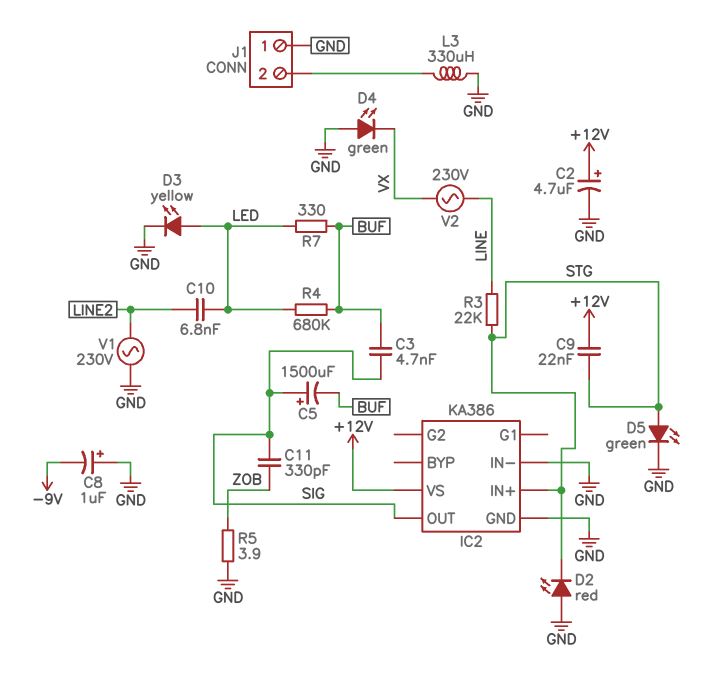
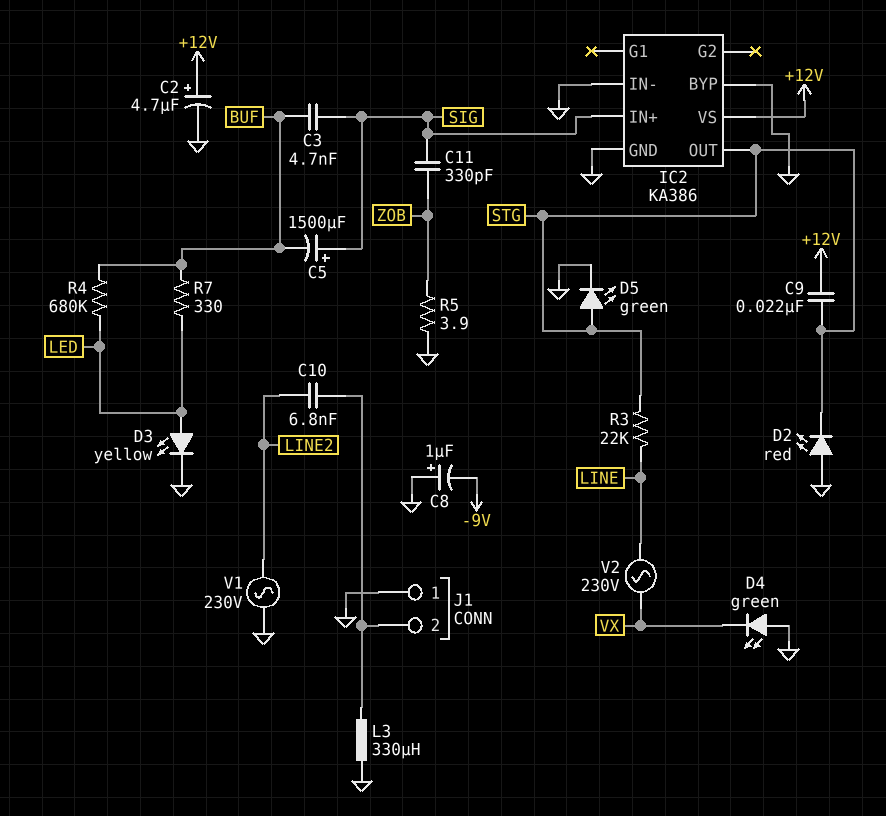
C10: 6.8nF (LED, LINE2) -> 6.8nF (J1/2, LINE2)
IC2 pin BYP: none -> GND
IC2 pin IN+: STG -> SIG
IC2 pin OUT: SIG -> STG

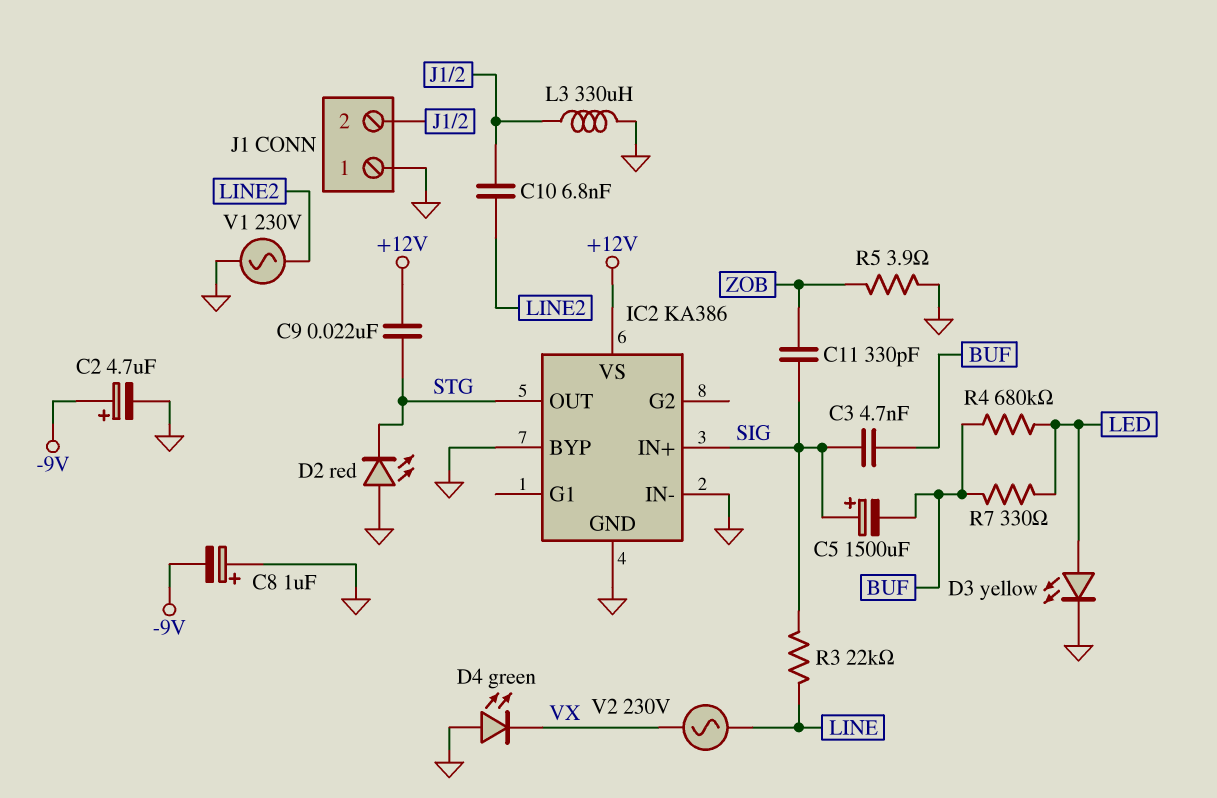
C2: 4.7uF (plus +12V, minus GND) -> 4.7uF (plus -9V, minus GND)
D5: LED green (A STG, K GND) -> none
R3: 22k (LINE, STG) -> 22k (LINE, SIG)

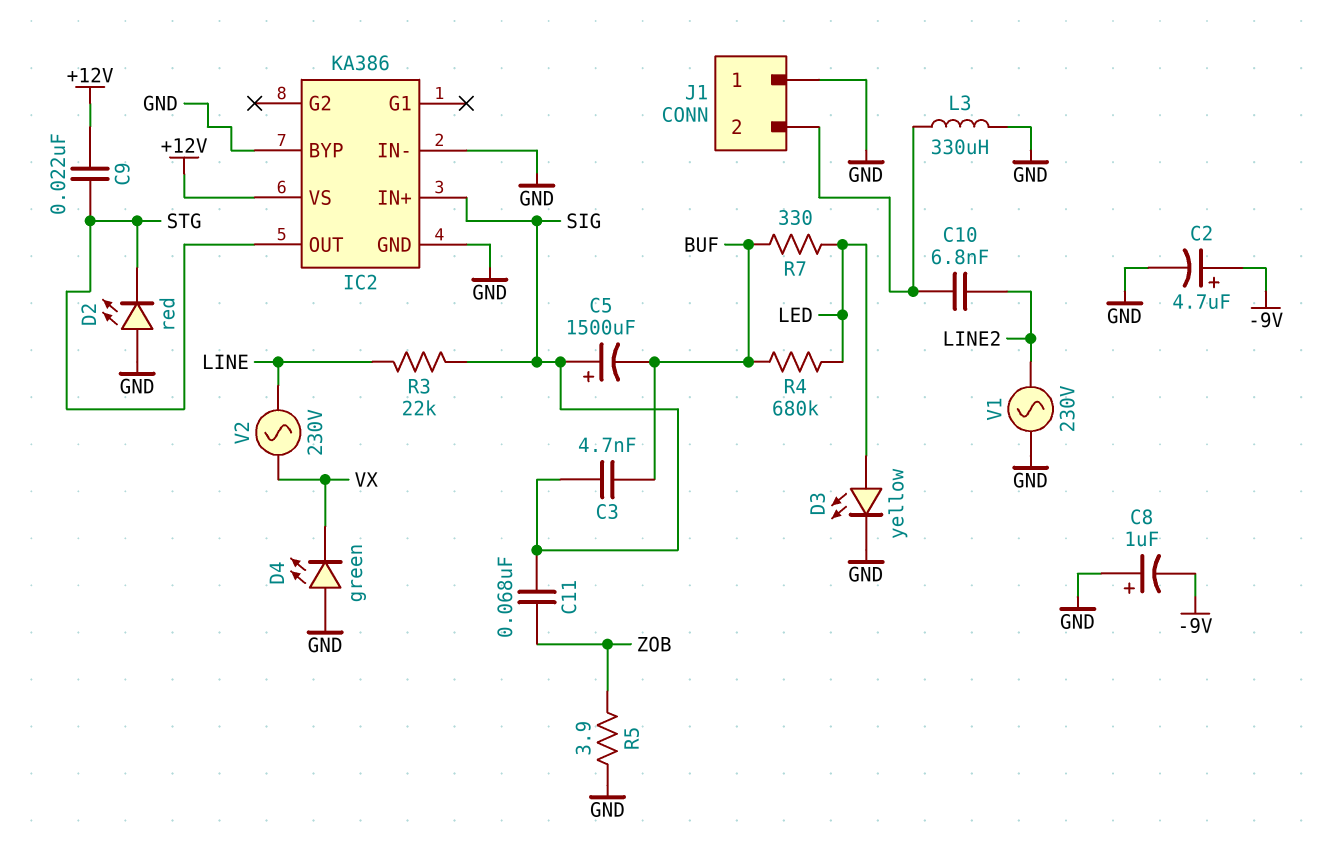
C11: 330pF (SIG, ZOB) -> 68nF (SIG, ZOB)

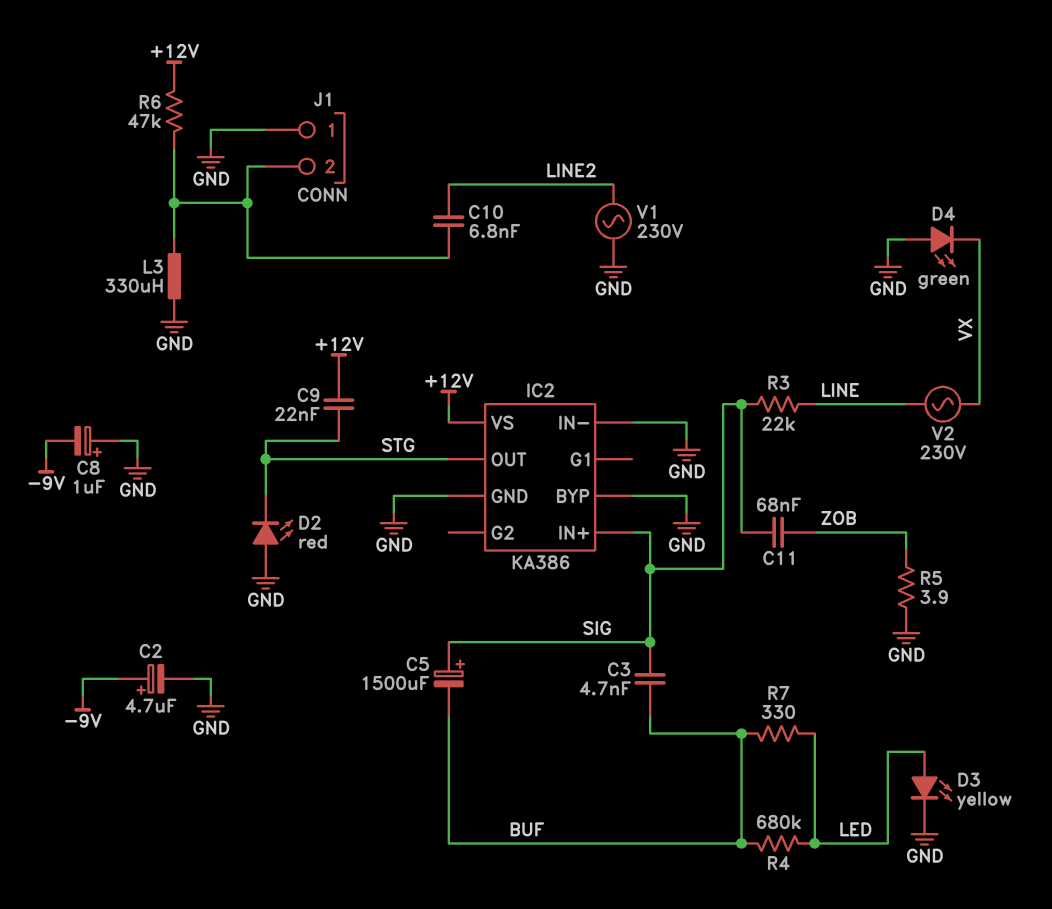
R6: none -> 47k (+12V, J1/2)

